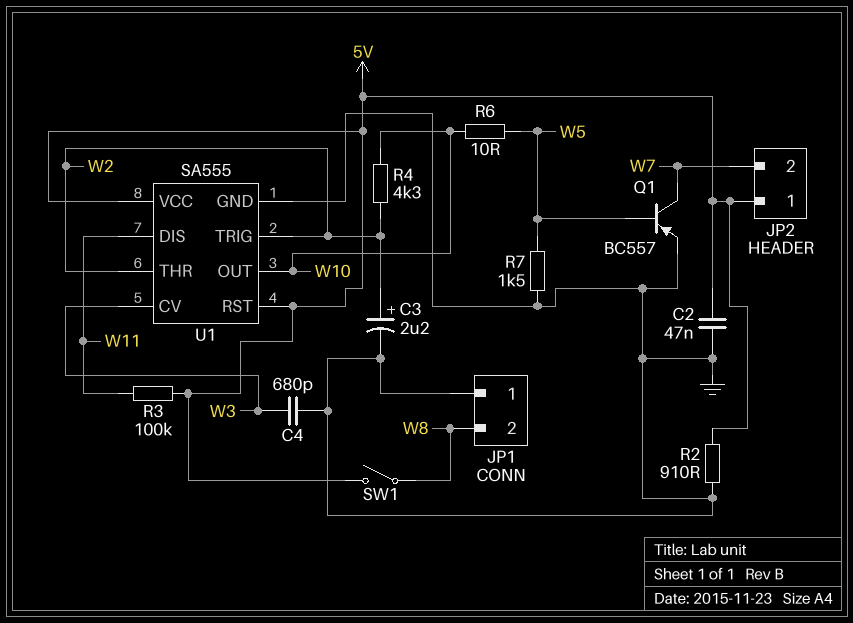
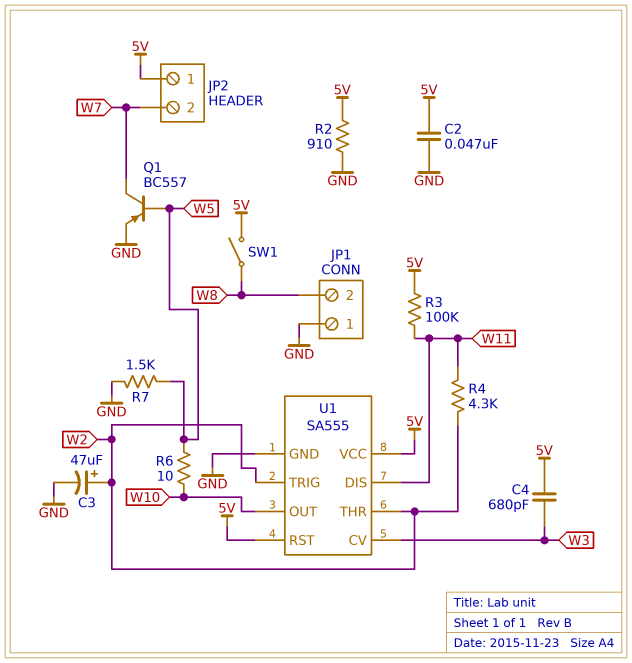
C3: 2.2uF (plus W2, minus GND) -> 47uF (plus W2, minus GND)
C4: 680pF (GND, W3) -> 680pF (5V, W3)
R4: 4.3k (W2, W10) -> 4.3k (W2, W11)

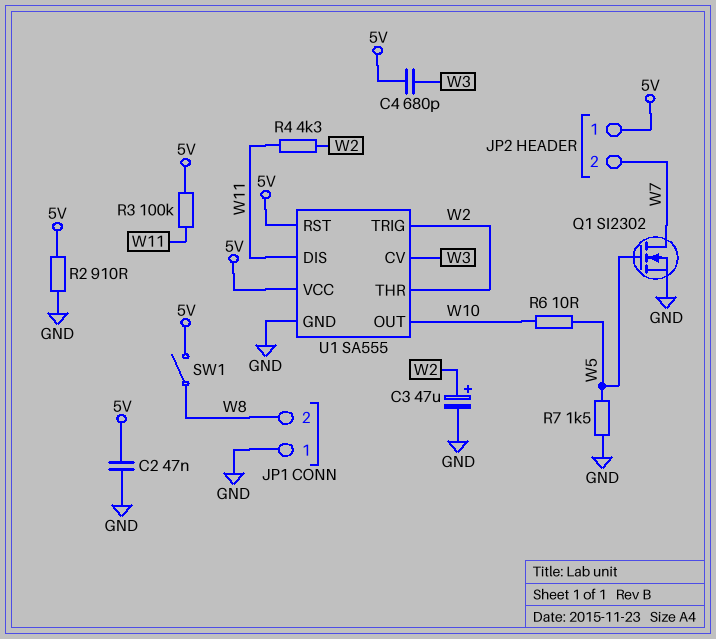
Q1: PNP BC557 (B W5, C W7, E GND) -> NMOS SI2302 (G W5, D W7, S GND)

